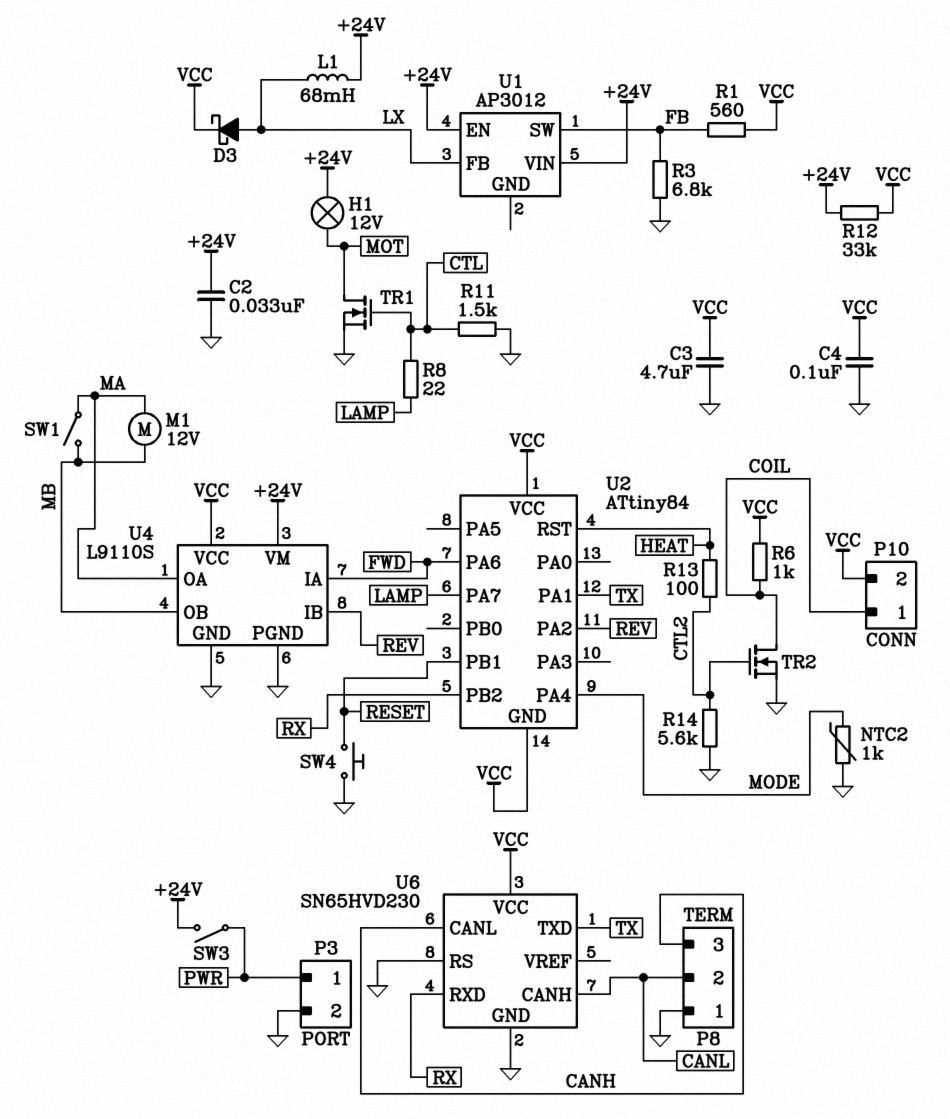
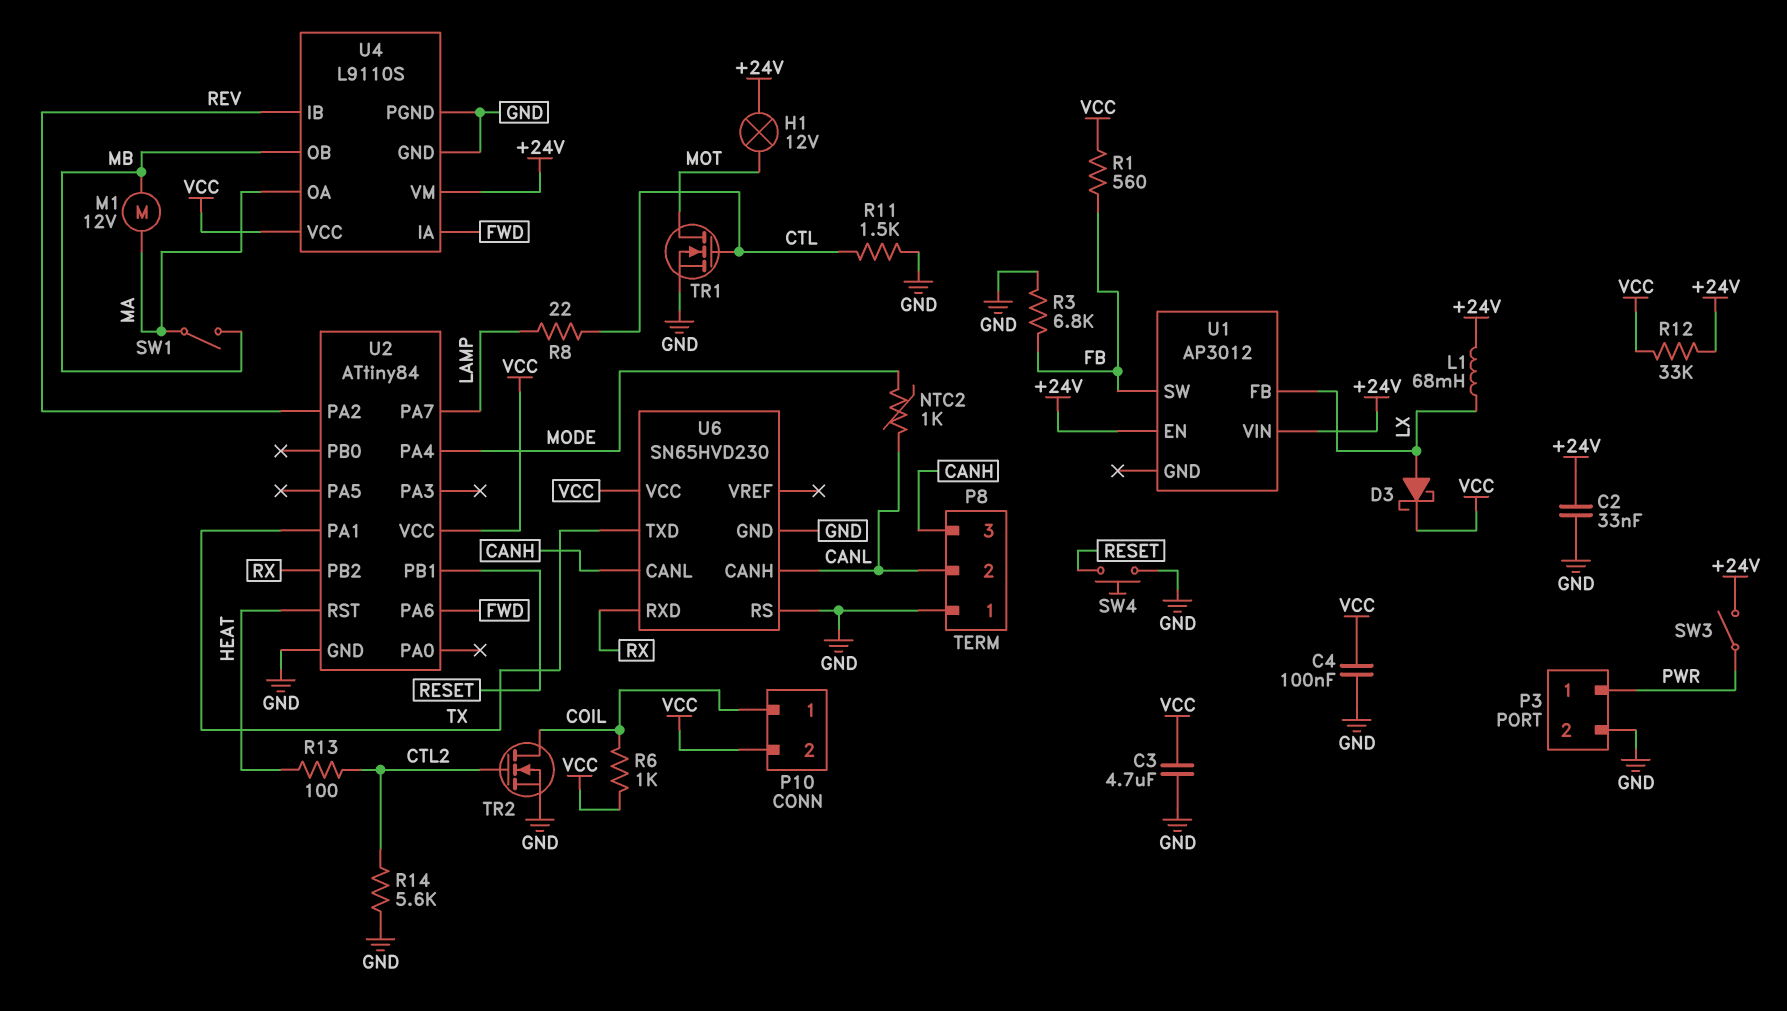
NTC2: 1k (GND, MODE) -> 1k (CANL, MODE)
U2 pin GND: VCC -> GND

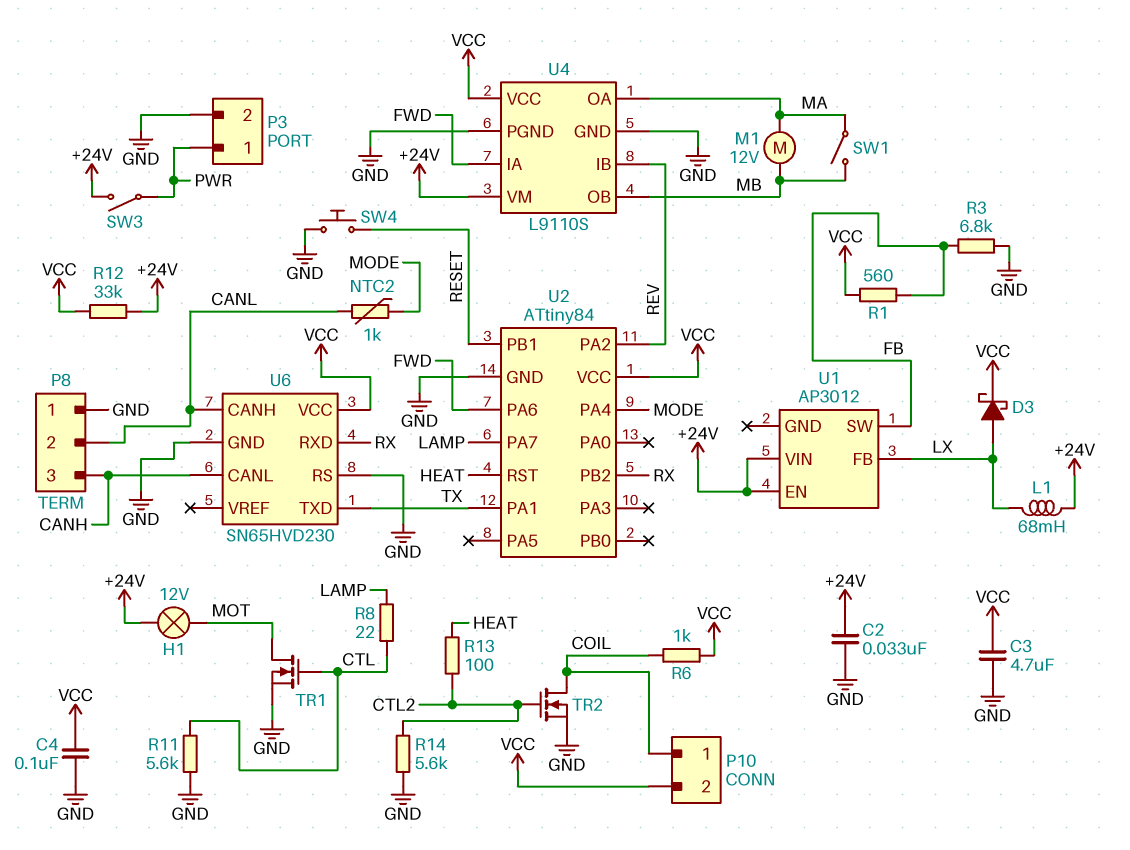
R11: 1.5k (CTL, GND) -> 5.6k (CTL, GND)

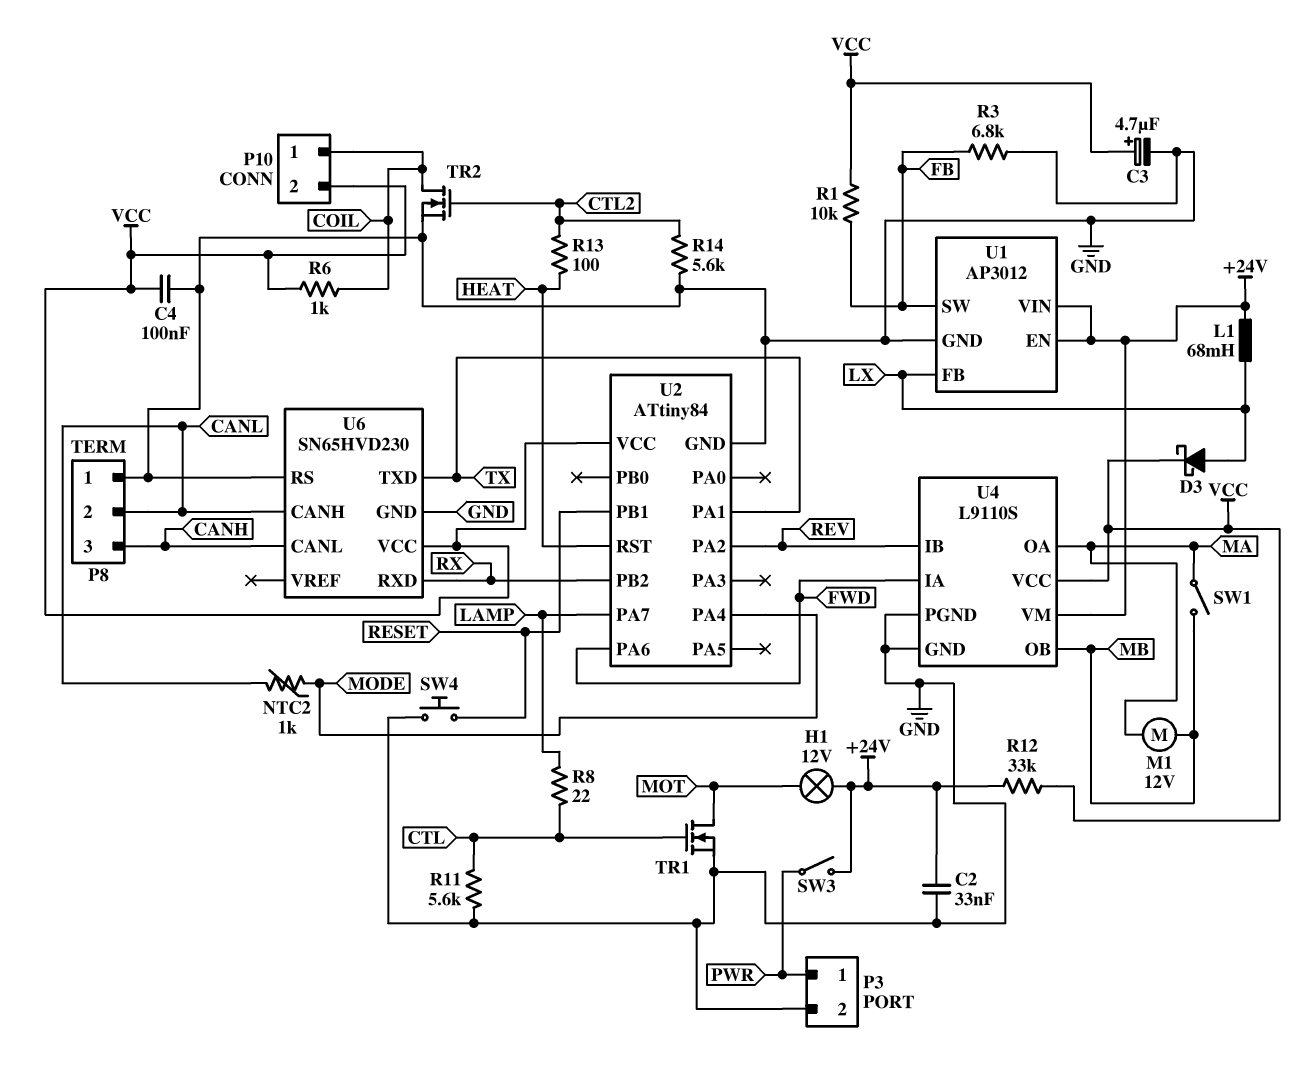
C3: 4.7uF (GND, VCC) -> 4.7uF (plus VCC, minus GND)
R1: 560 (FB, VCC) -> 10k (FB, VCC)
U1 pin GND: none -> GND

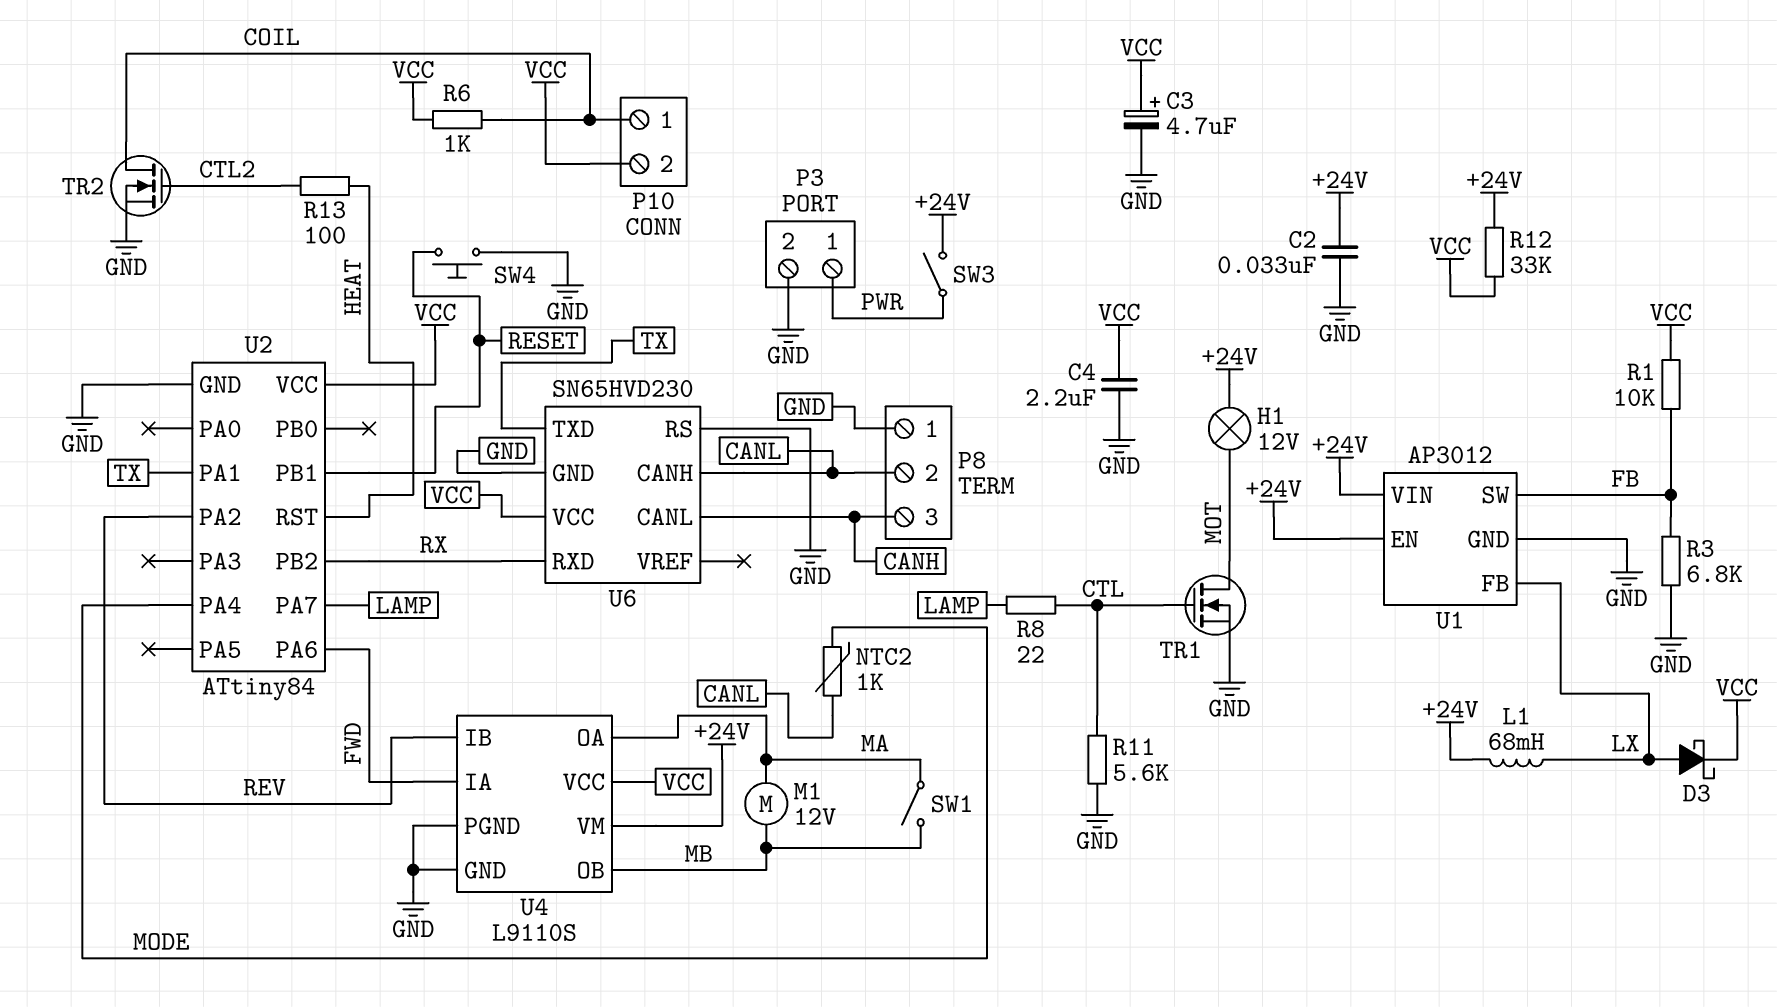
C4: 100nF (GND, VCC) -> 2.2uF (GND, VCC)
R14: 5.6k (CTL2, GND) -> none

